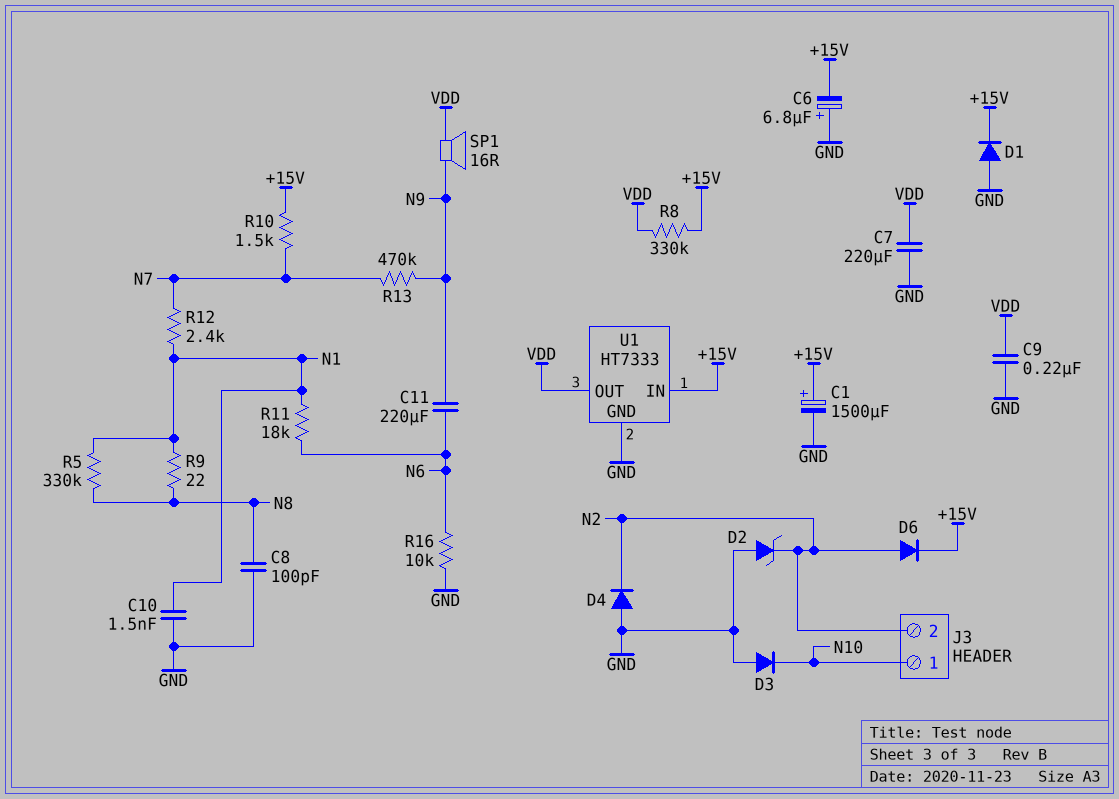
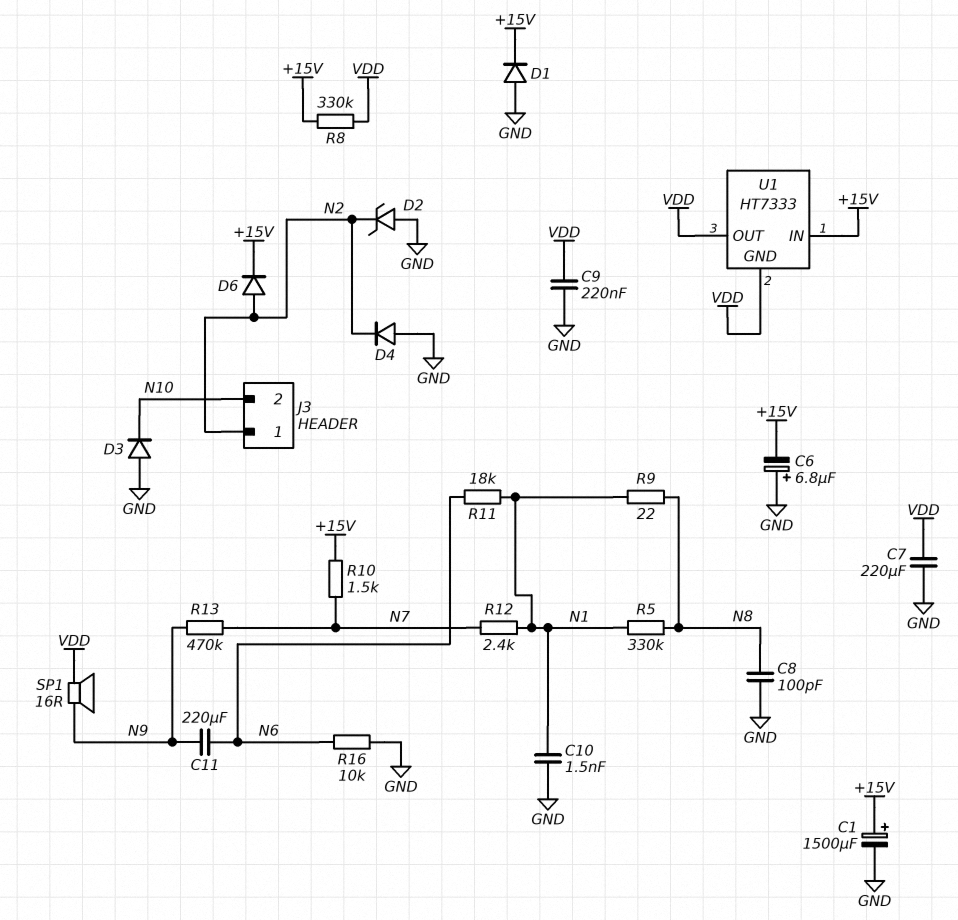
J3 pin 1: N10 -> N2
J3 pin 2: N2 -> N10
U1 pin GND: GND -> VDD

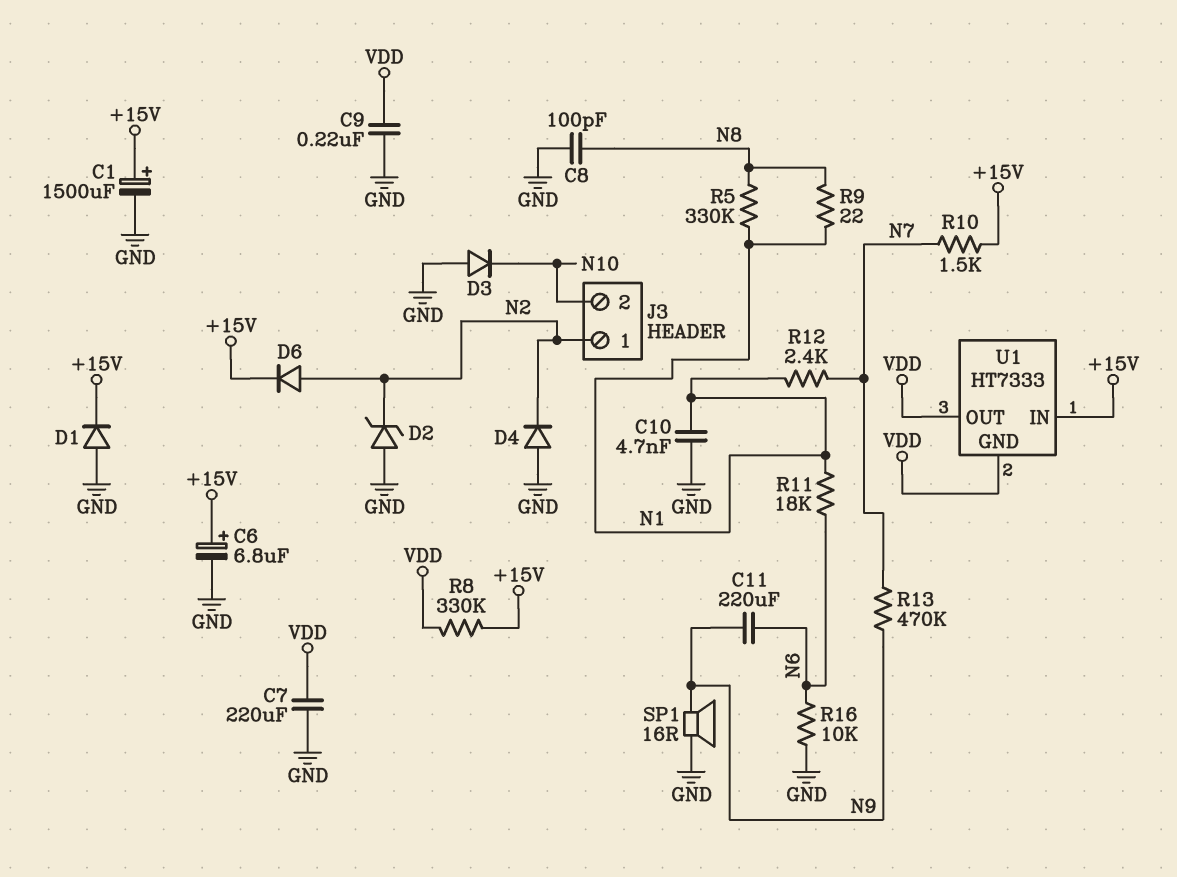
C6: 6.8uF (plus GND, minus +15V) -> 6.8uF (plus +15V, minus GND)
C10: 1.5nF (GND, N1) -> 4.7nF (GND, N1)
SP1: speaker 16R (N9, VDD) -> speaker 16R (GND, N9)

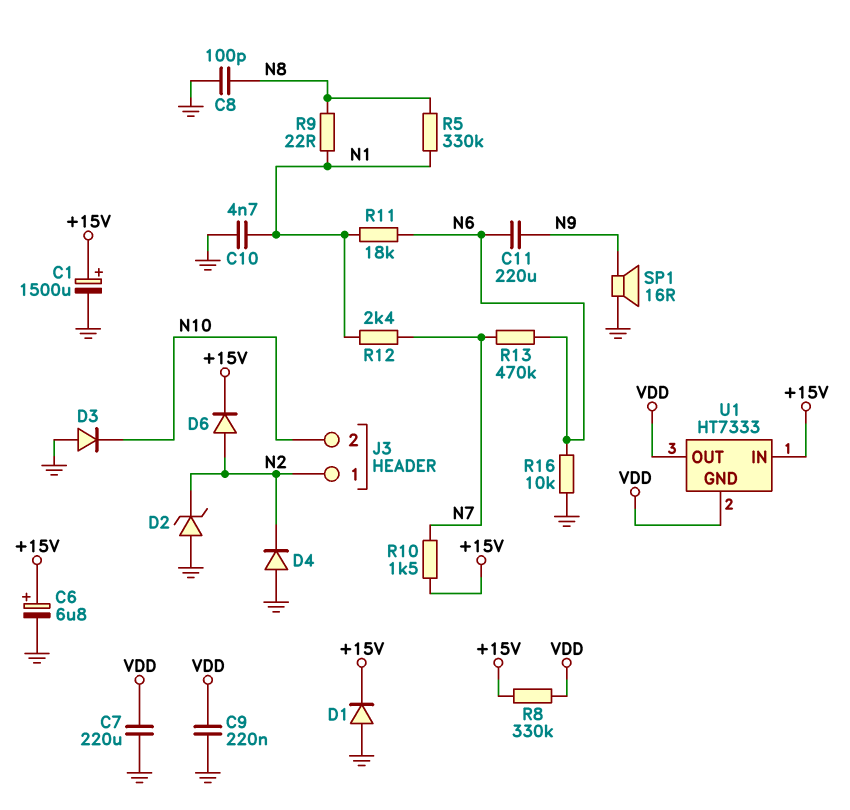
R13: 470k (N7, N9) -> 470k (N6, N7)

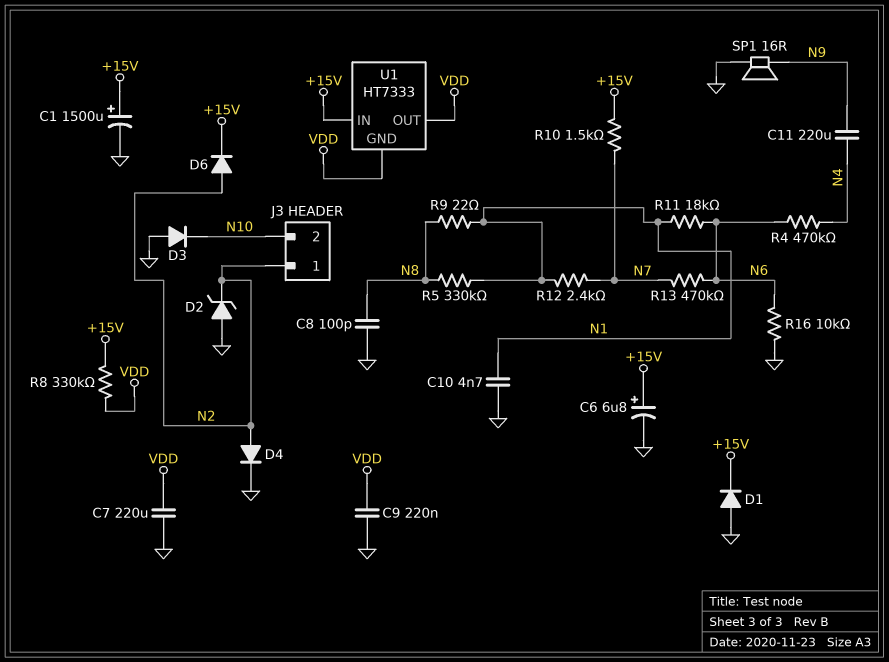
C11: 220uF (N6, N9) -> 220uF (N4, N9)
D4: diode (A GND, K N2) -> diode (A N2, K GND)
R4: none -> 470k (N4, N6)

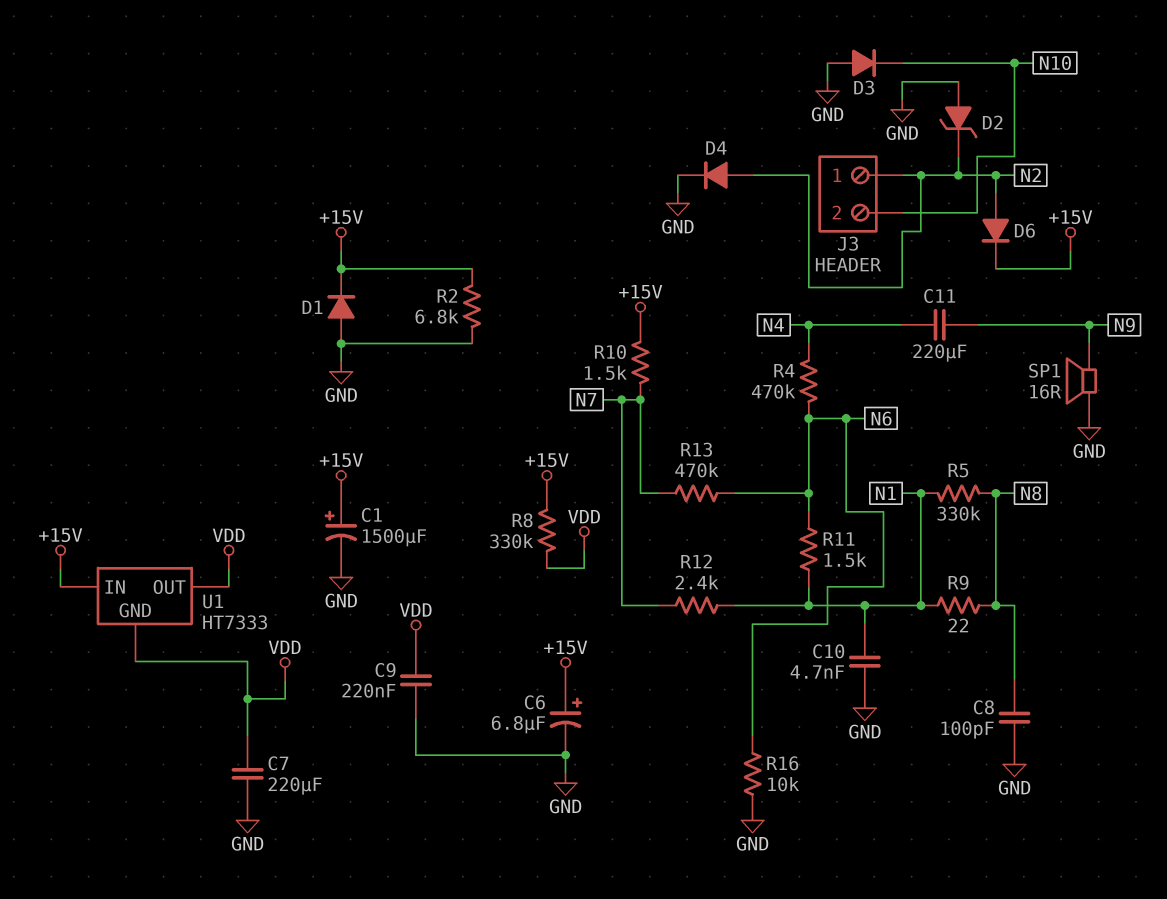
R2: none -> 6.8k (+15V, GND)
R11: 18k (N1, N6) -> 1.5k (N1, N6)

